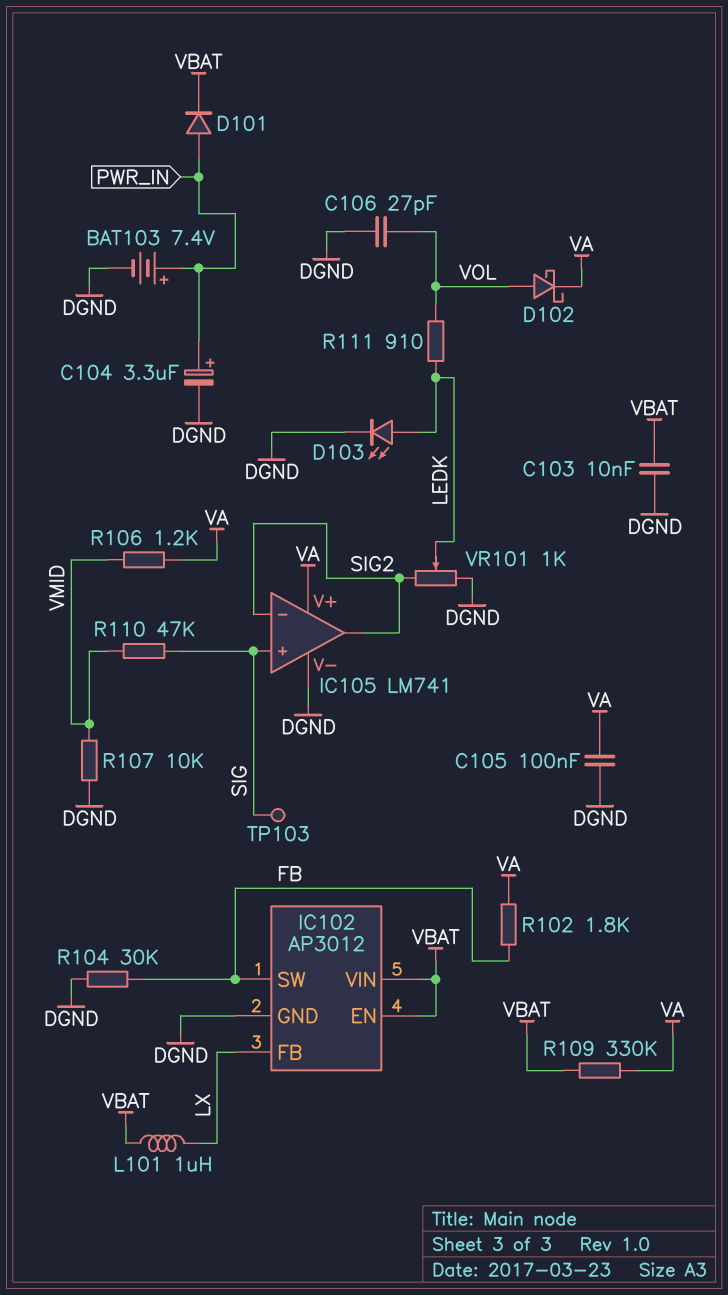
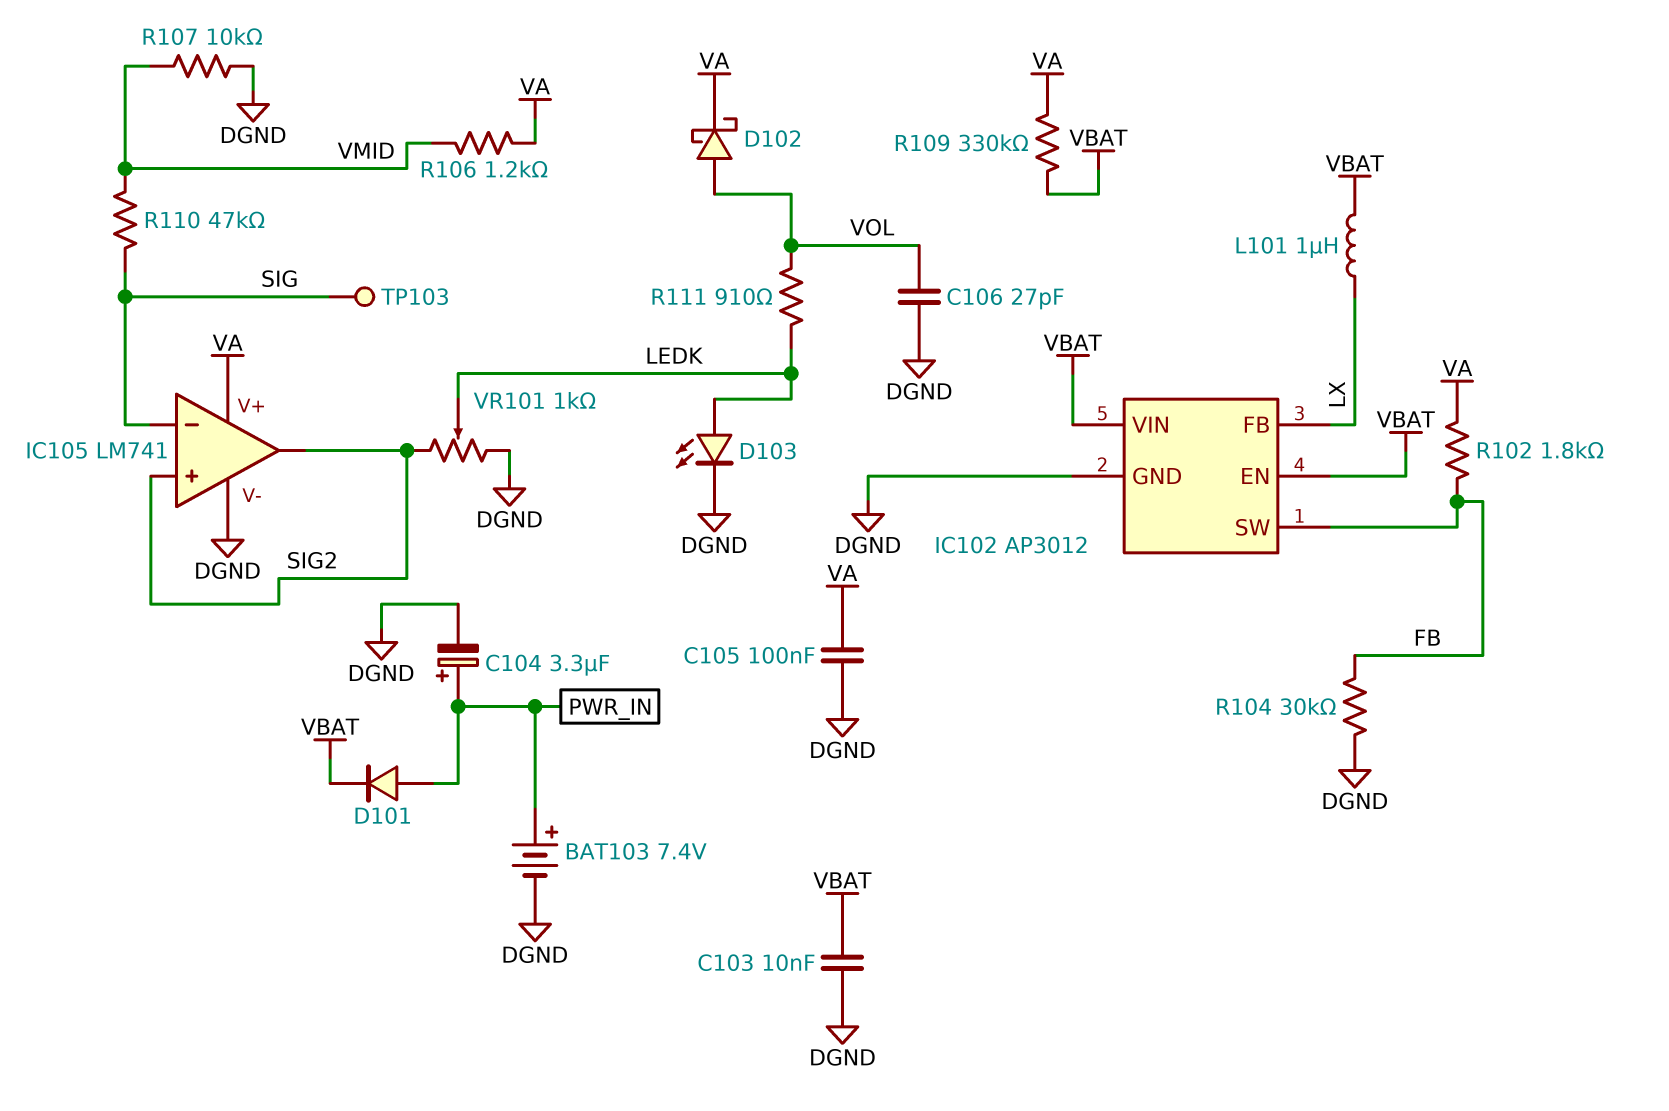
IC105 pin in+: SIG -> SIG2
IC105 pin in-: SIG2 -> SIG

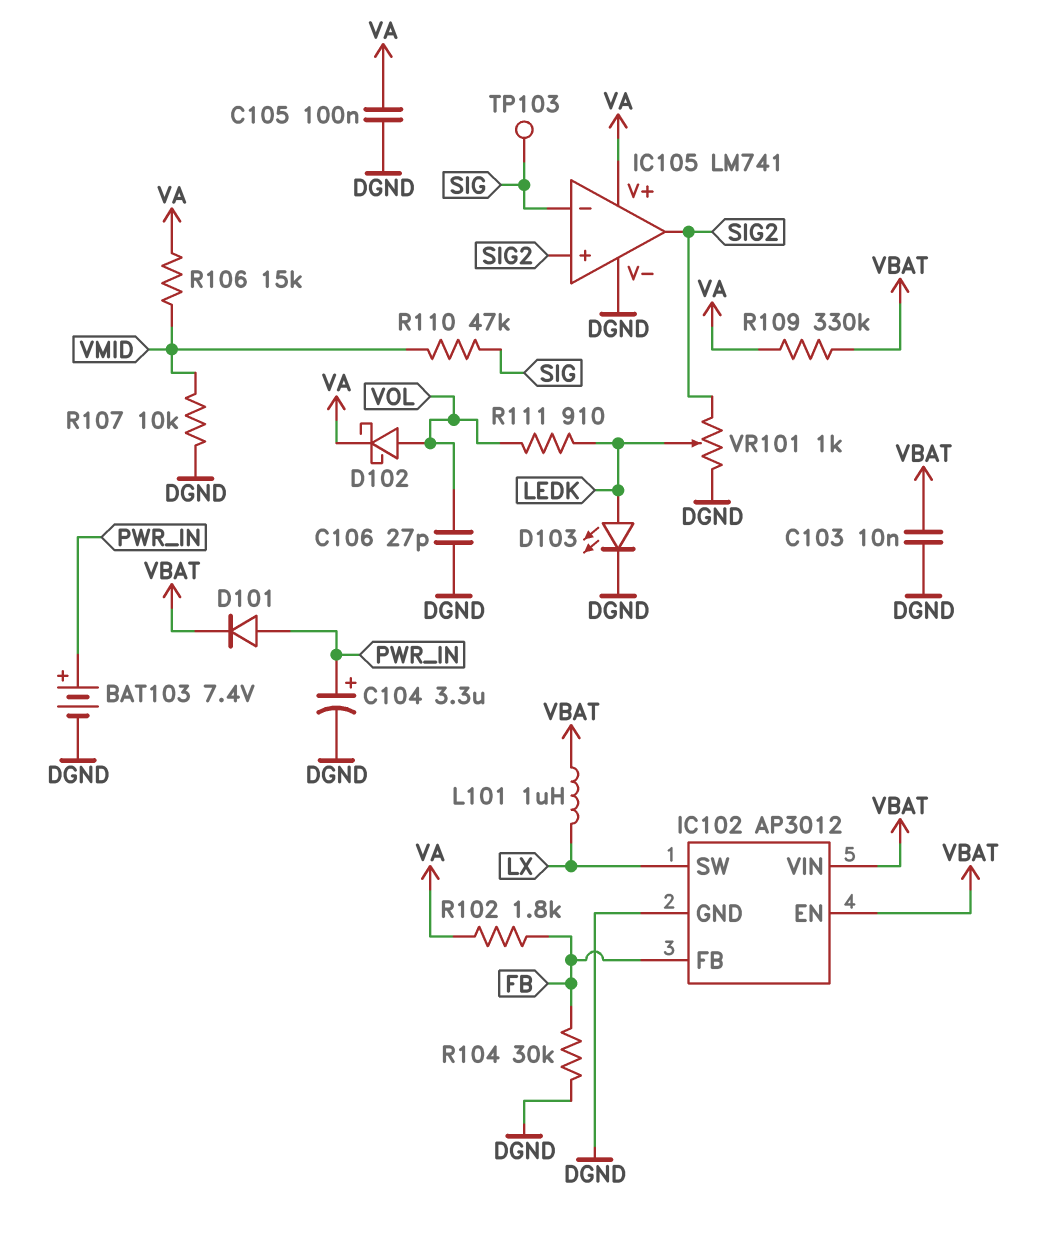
IC102 pin FB: LX -> FB
IC102 pin SW: FB -> LX
R106: 1.2k (VA, VMID) -> 15k (VA, VMID)

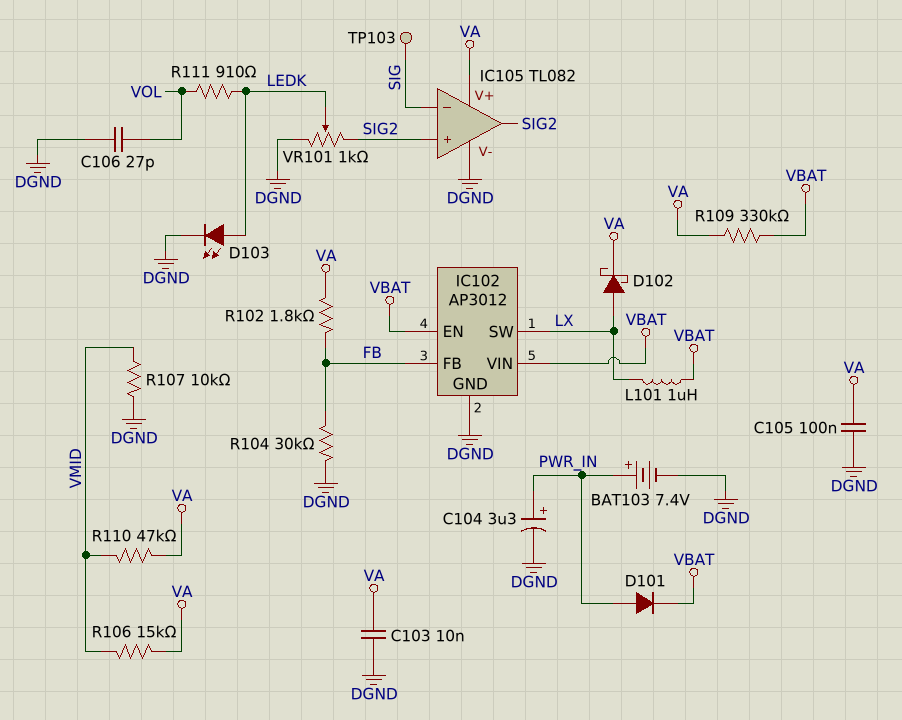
C103: 10nF (DGND, VBAT) -> 10nF (DGND, VA)
D102: schottky (A VOL, K VA) -> schottky (A LX, K VA)
IC105: LM741 -> TL082
R110: 47k (SIG, VMID) -> 47k (VA, VMID)

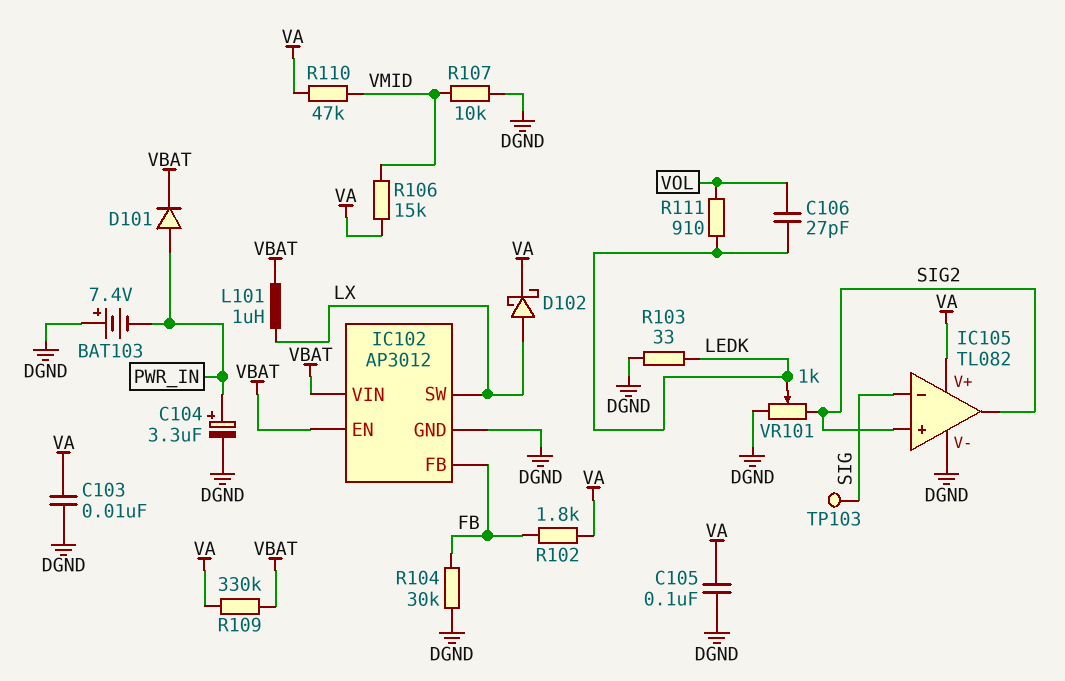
BAT103: 7.4V (plus PWR_IN, minus DGND) -> 7.4V (plus DGND, minus PWR_IN)
C106: 27pF (DGND, VOL) -> 27pF (LEDK, VOL)
D103: LED (A LEDK, K DGND) -> none
R103: none -> 33 (DGND, LEDK)

